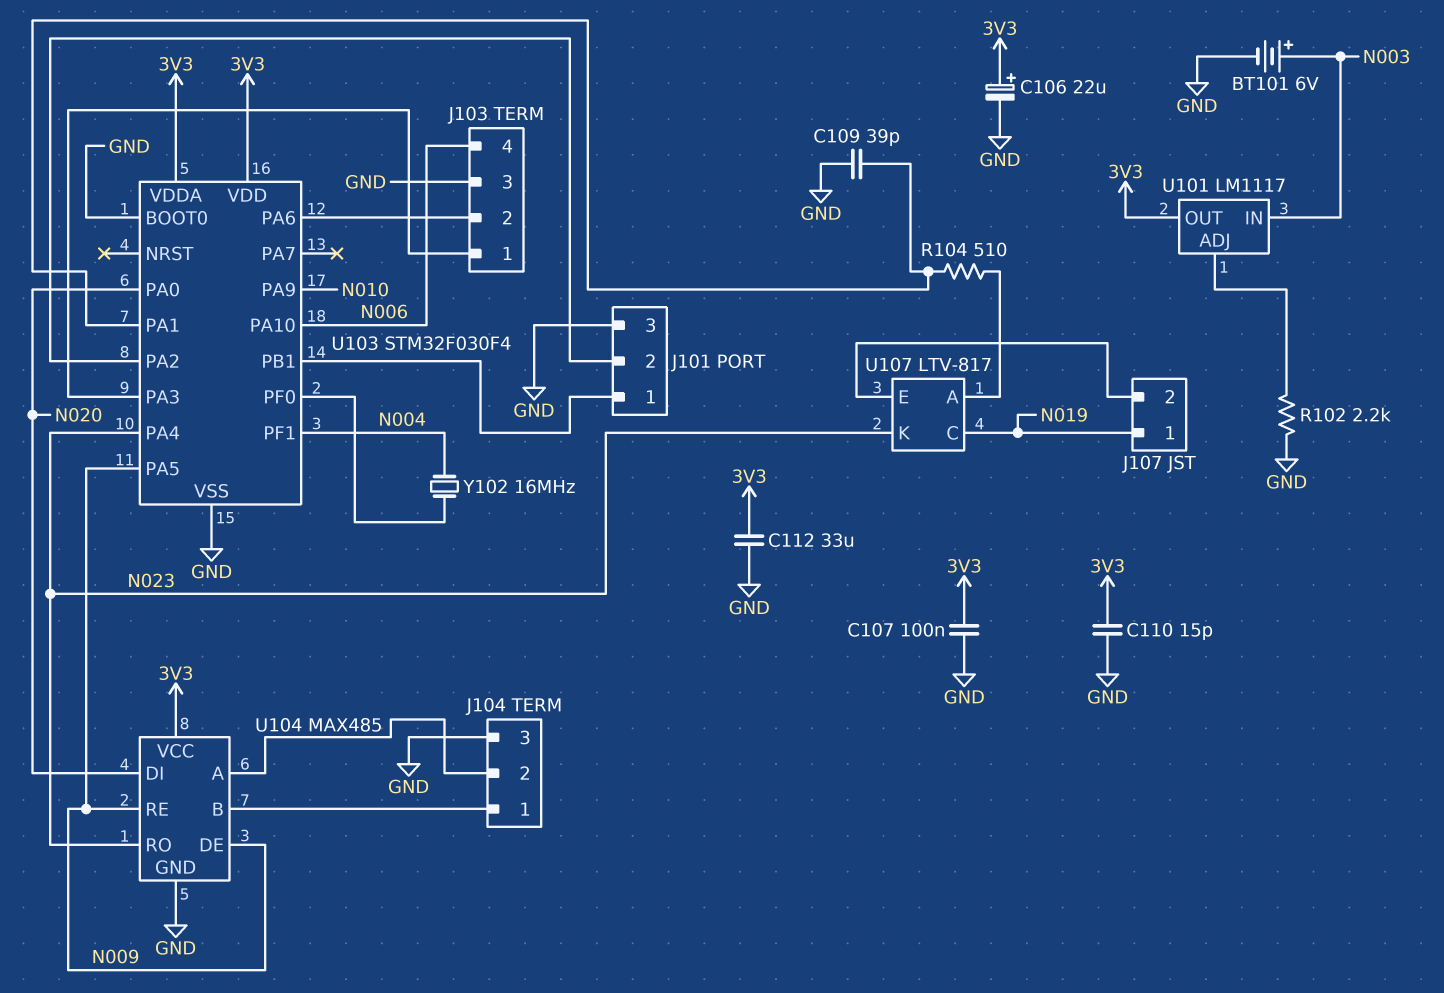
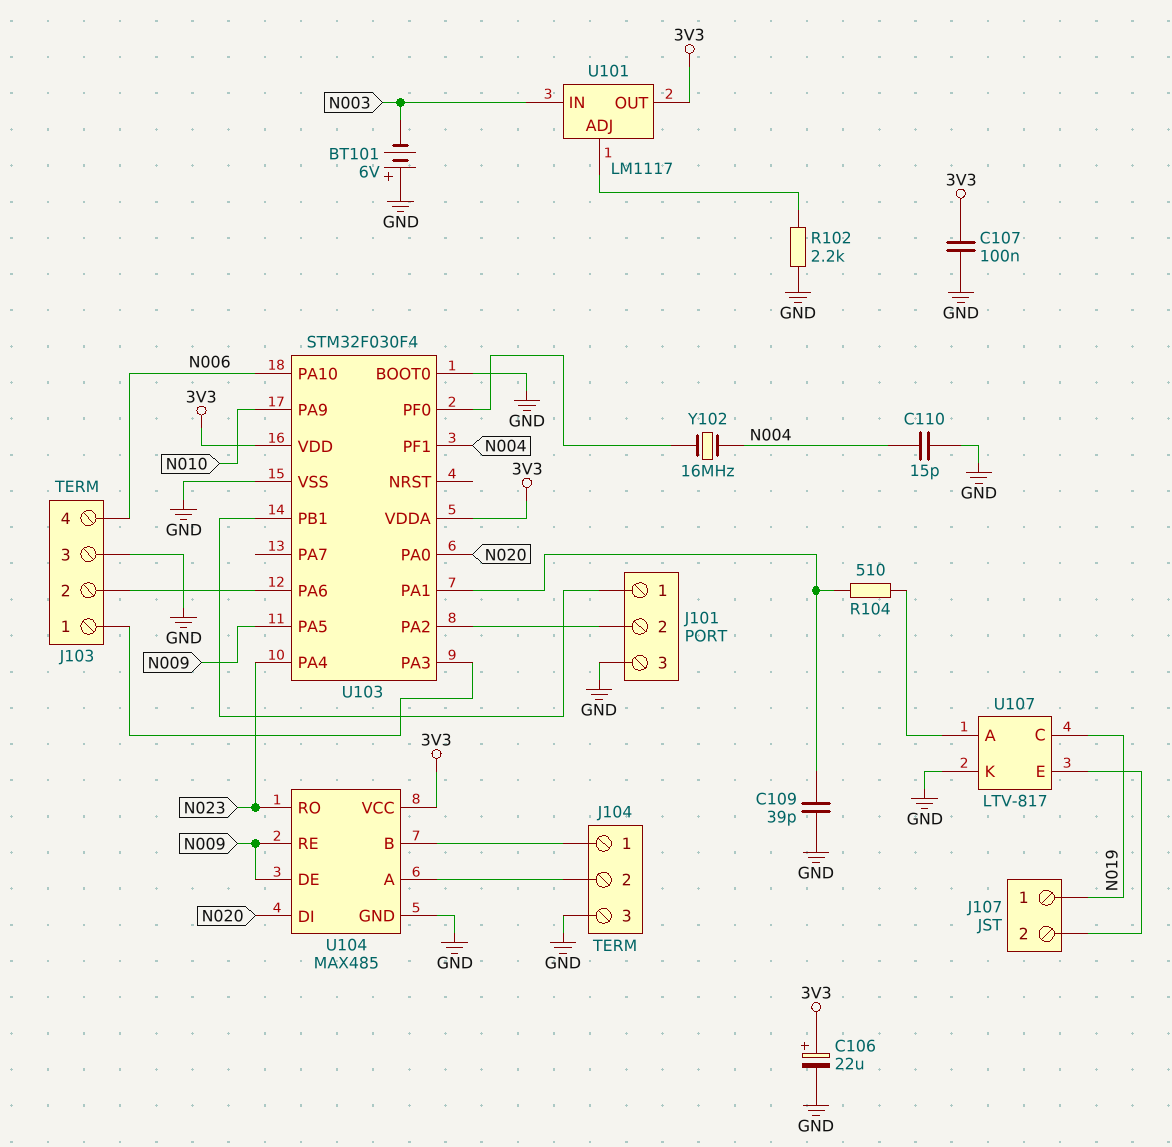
BT101: 6V (plus N003, minus GND) -> 6V (plus GND, minus N003)
C110: 15pF (3V3, GND) -> 15pF (GND, N004)
C112: 33uF (3V3, GND) -> none
U107 pin K: N023 -> GND

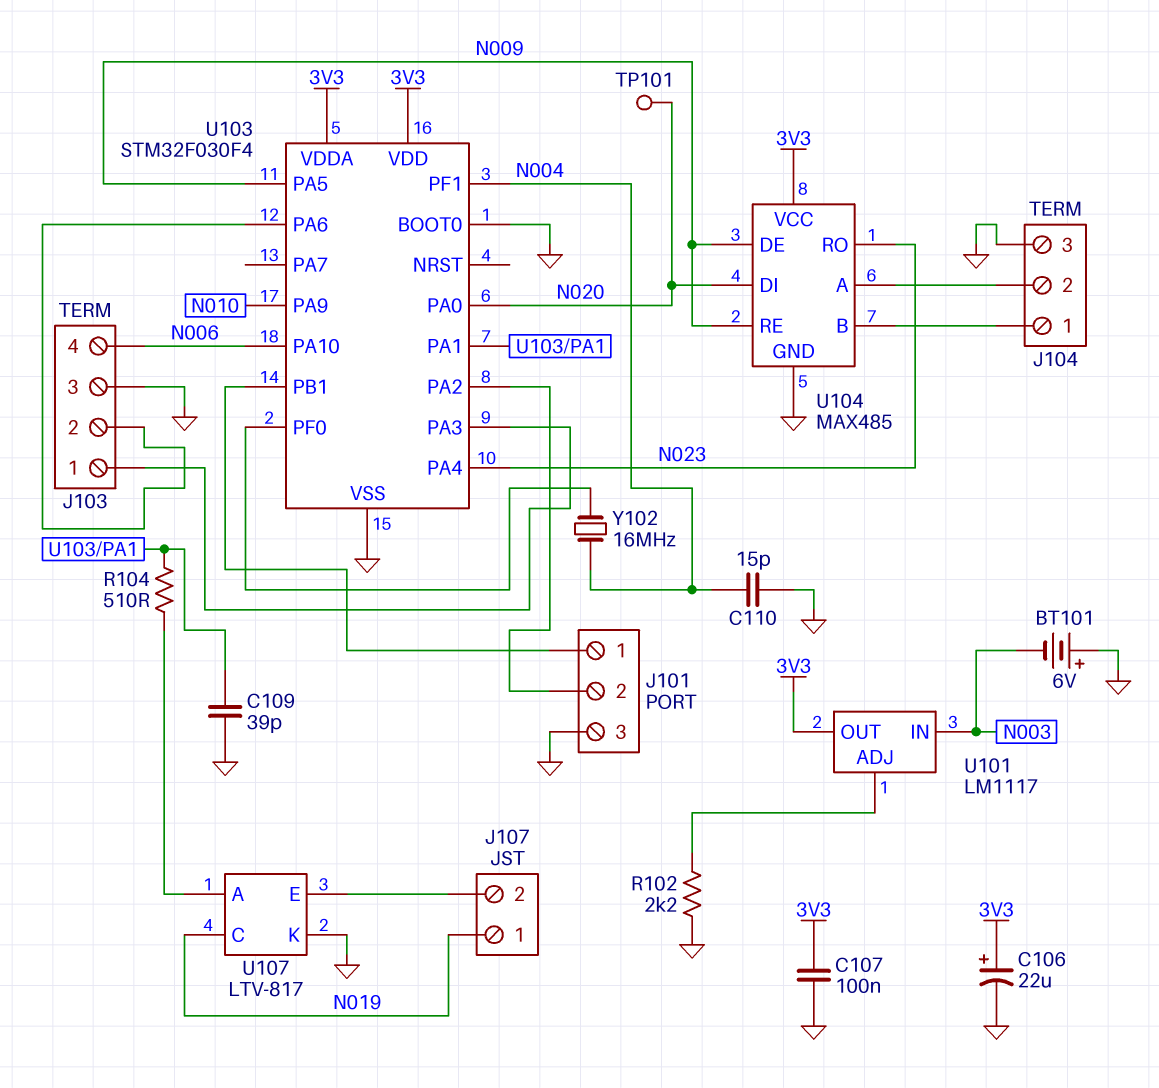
TP101: none -> test point (N020)

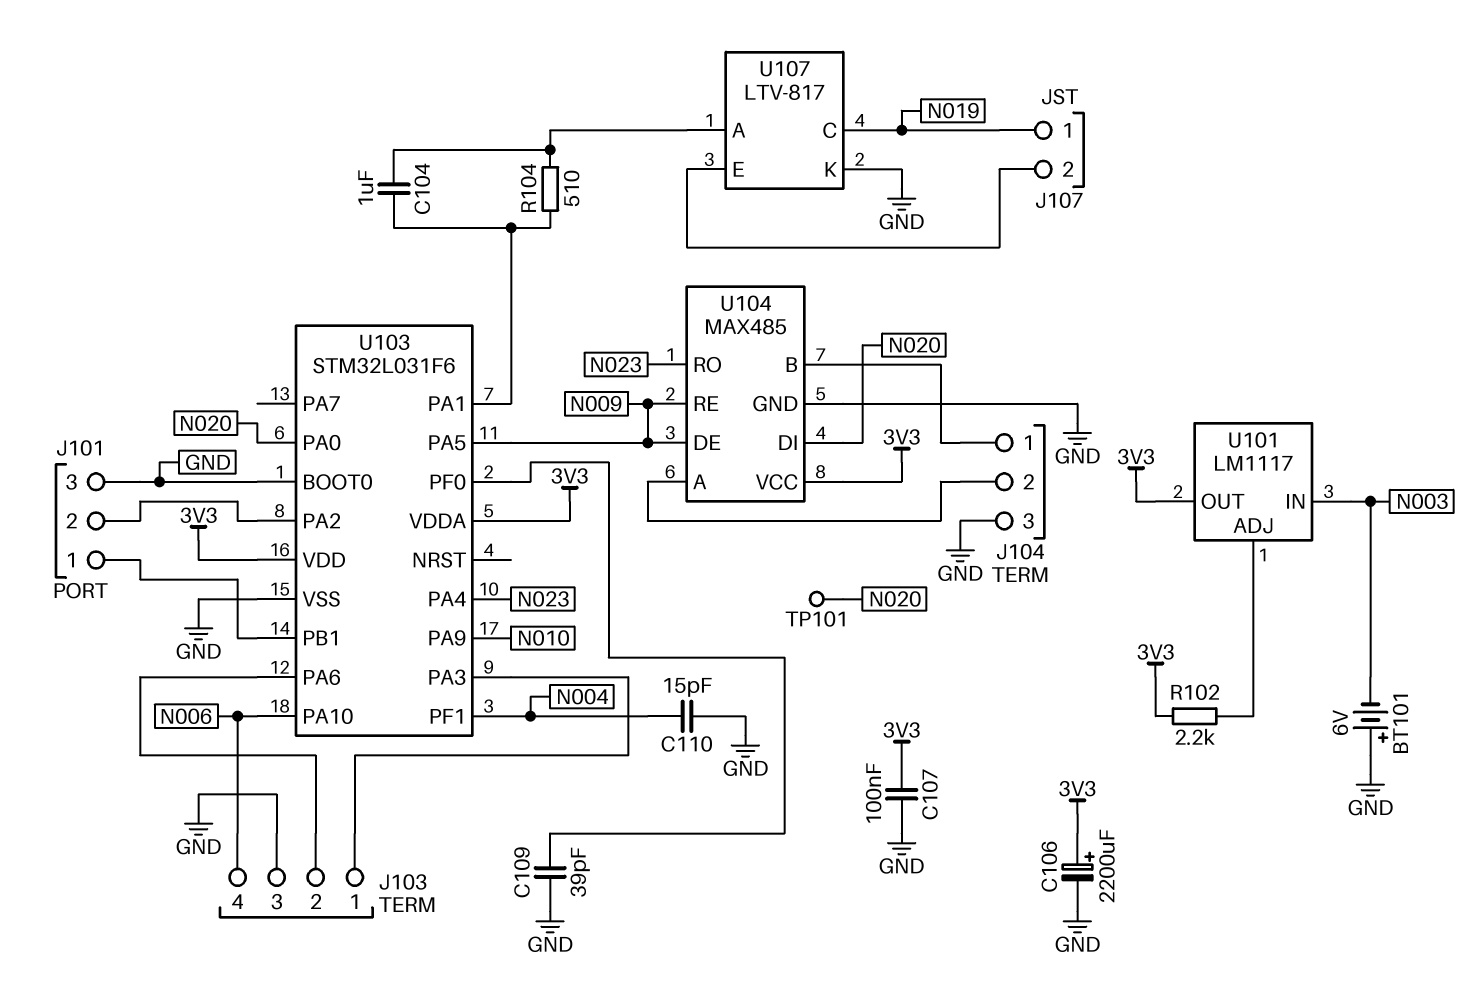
C104: none -> 1uF (U103/PA1, U107/A)
C106: 22uF (plus 3V3, minus GND) -> 2200uF (plus 3V3, minus GND)
C109: 39pF (GND, U103/PA1) -> 39pF (GND, U103/PF0)
R102: 2.2k (GND, U101/ADJ) -> 2.2k (3V3, U101/ADJ)
U103: STM32F030F4 -> STM32L031F6
Y102: 16MHz (N004, U103/PF0) -> none

